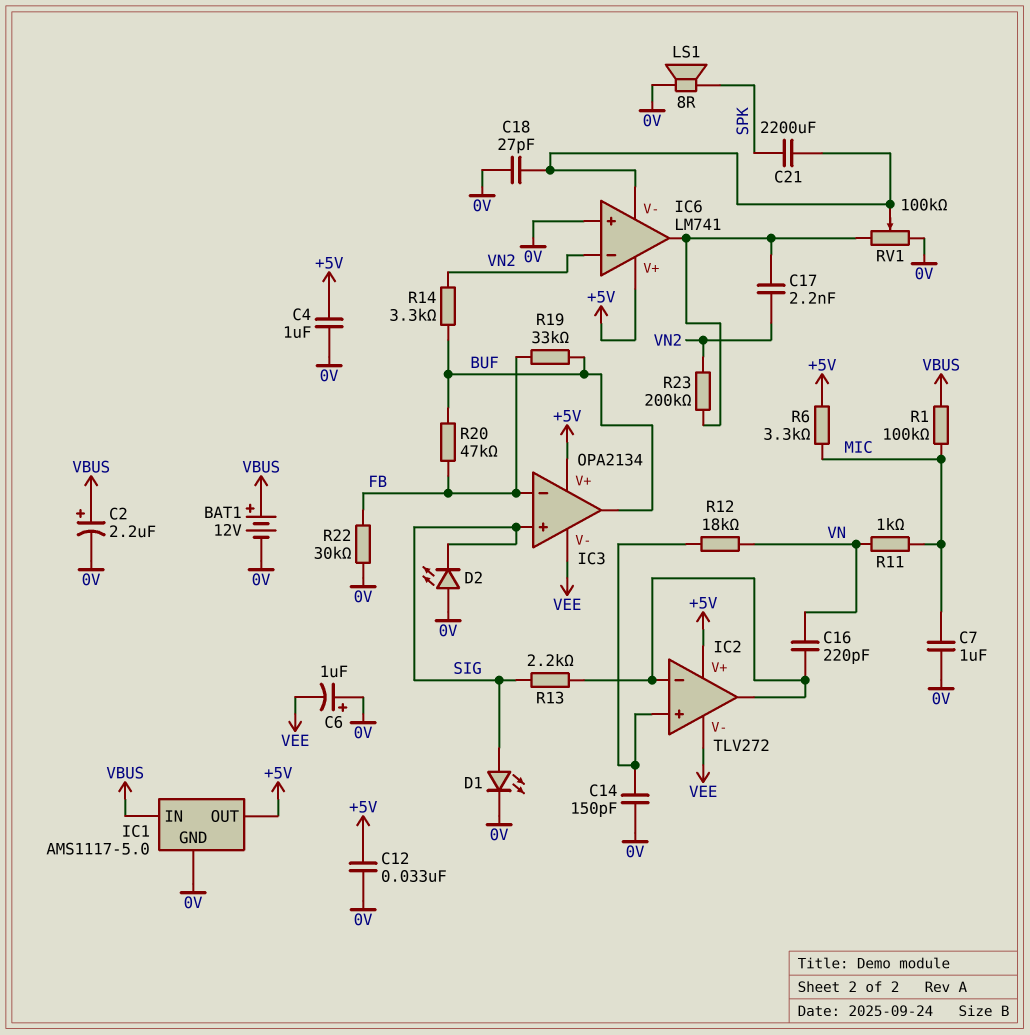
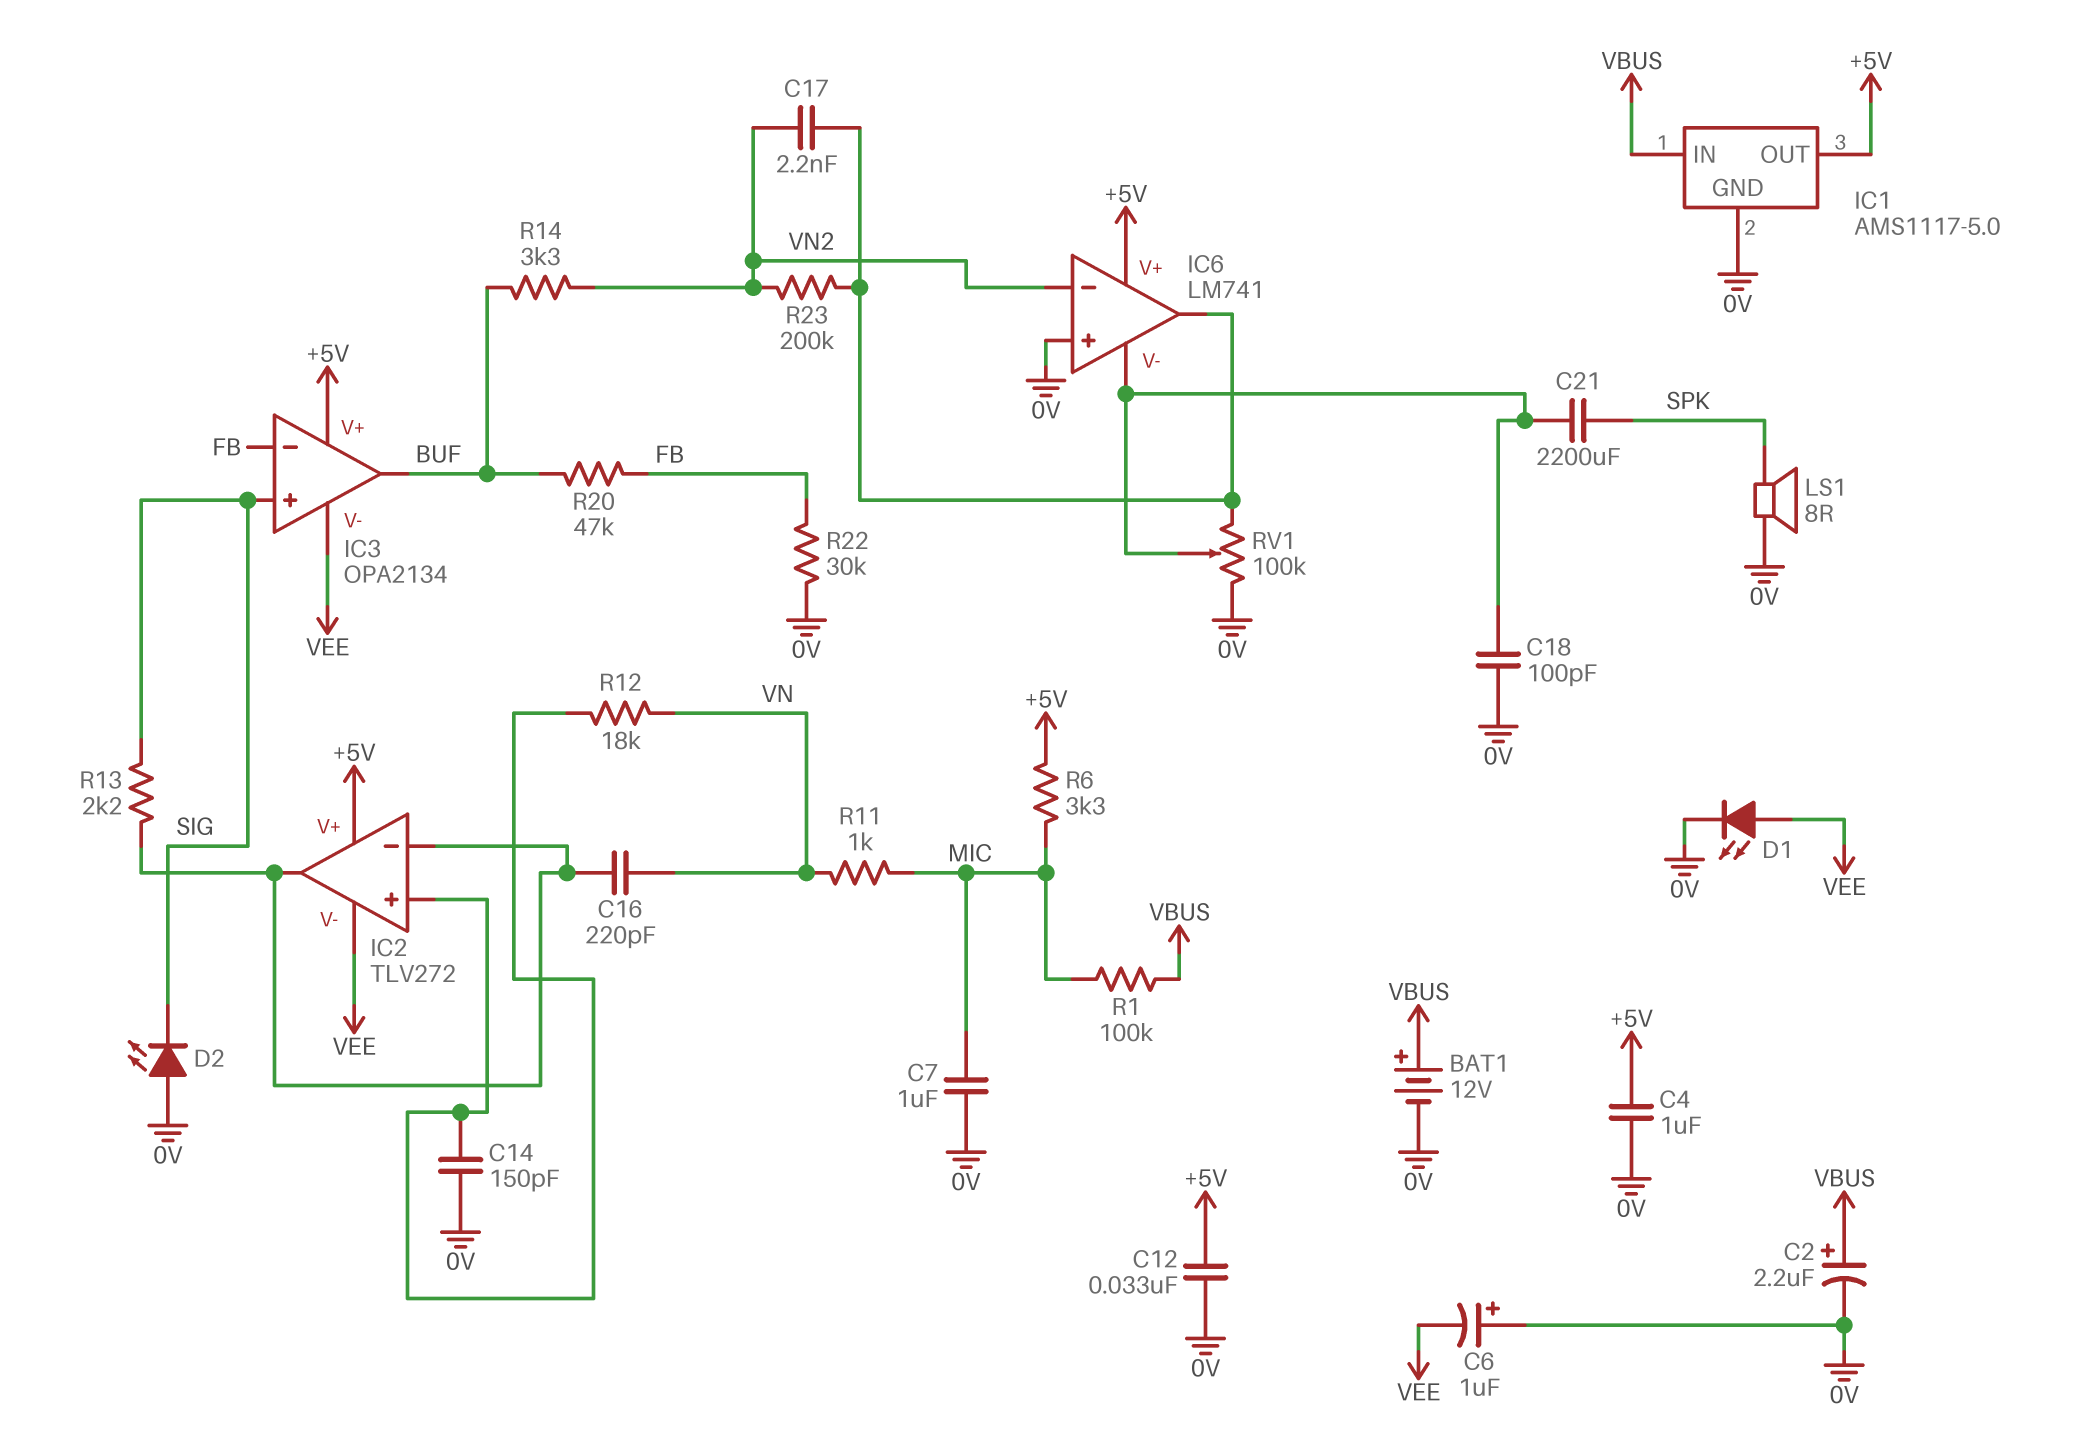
C18: 27pF (0V, IC6/V-) -> 100pF (0V, IC6/V-)
D1: LED (A SIG, K 0V) -> LED (A VEE, K 0V)
R19: 33k (BUF, FB) -> none

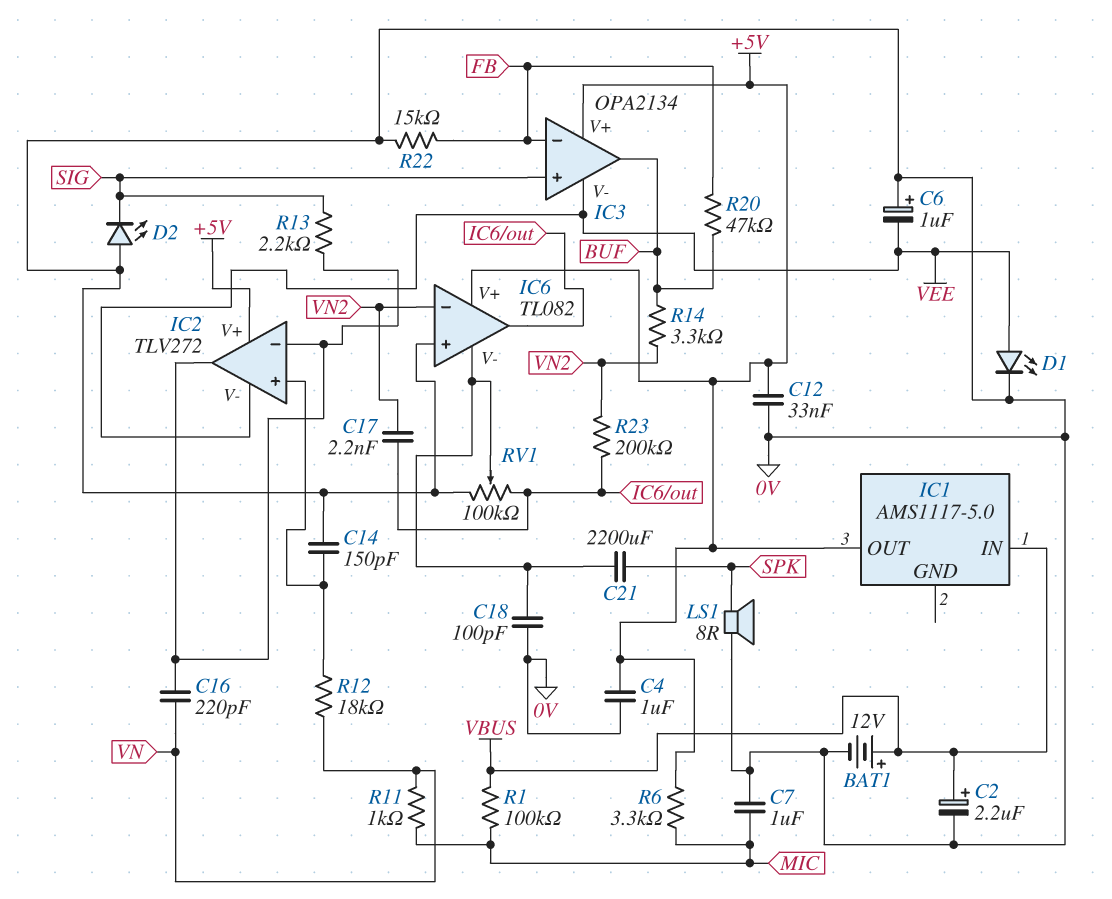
IC1 pin GND: 0V -> none
IC6: LM741 -> TL082
R22: 30k (0V, FB) -> 15k (0V, FB)

